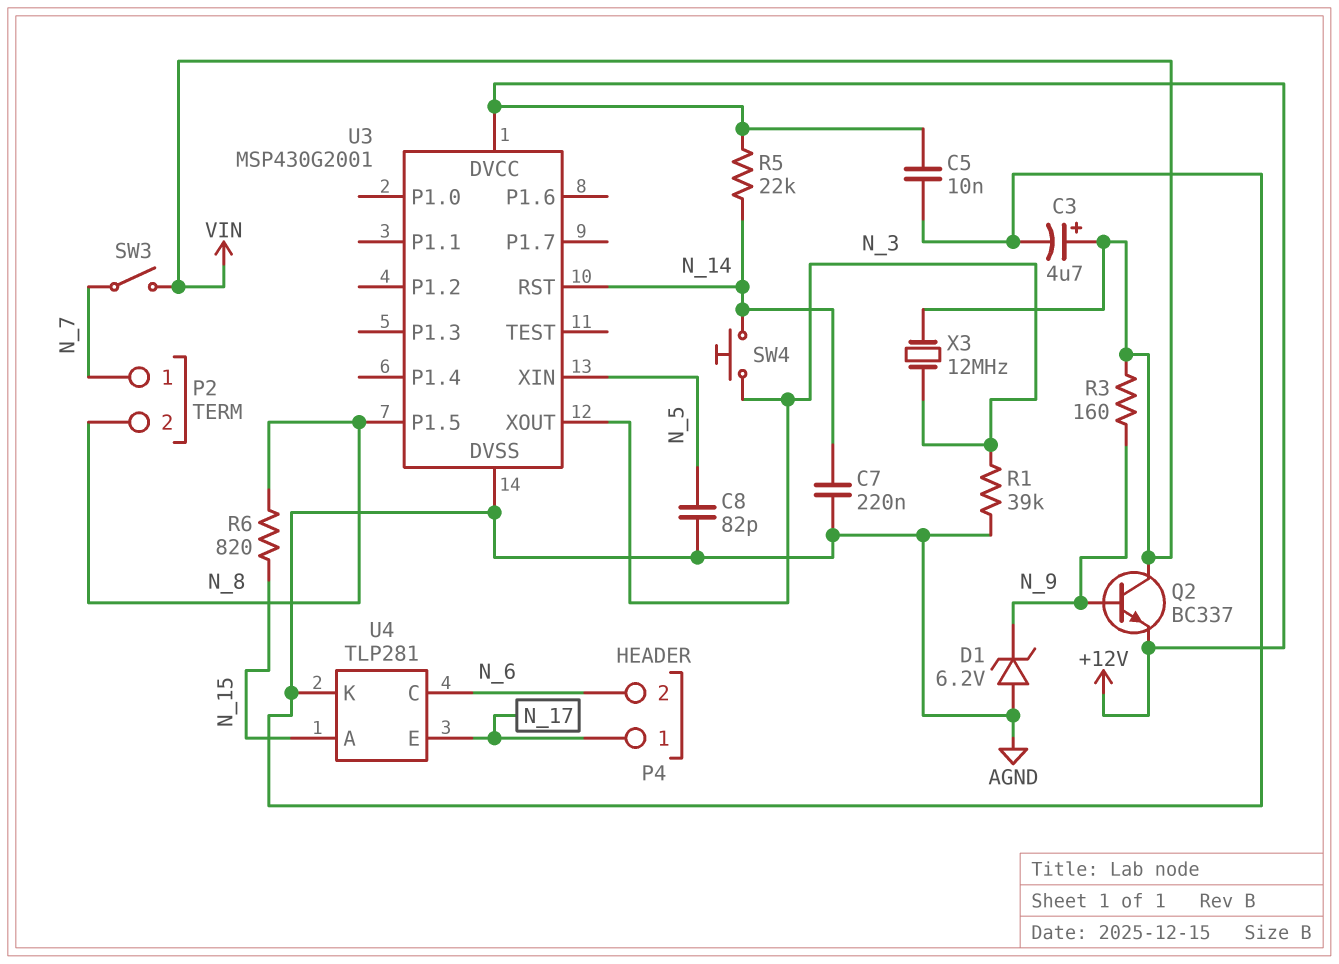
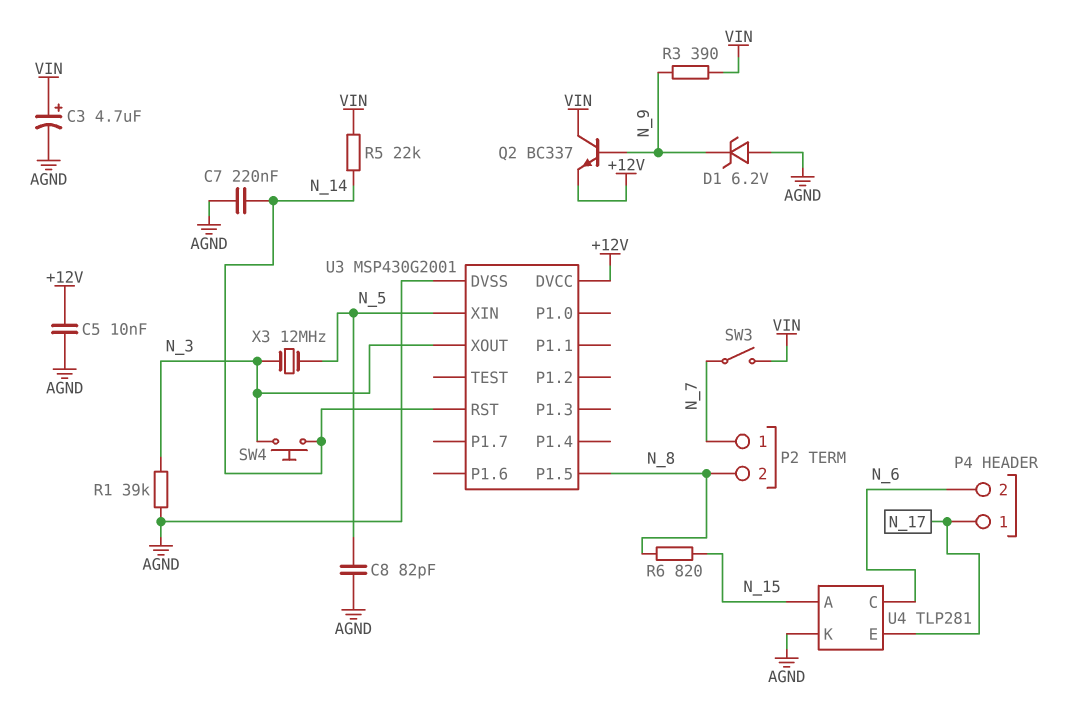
R3: 160 (N_9, VIN) -> 390 (N_9, VIN)
R5: 22k (+12V, N_14) -> 22k (N_14, VIN)
X3: 12MHz (N_3, VIN) -> 12MHz (N_3, N_5)

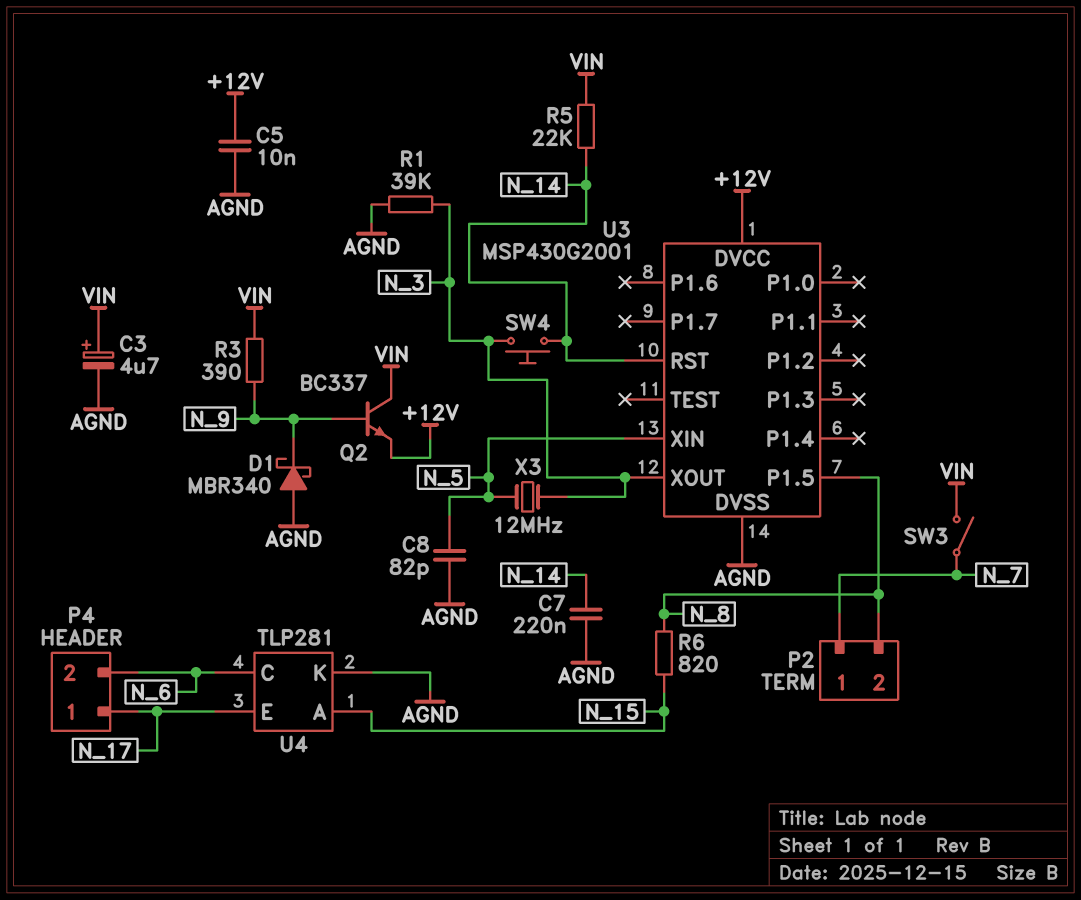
D1: zener 6.2V (A AGND, K N_9) -> schottky MBR340 (A AGND, K N_9)

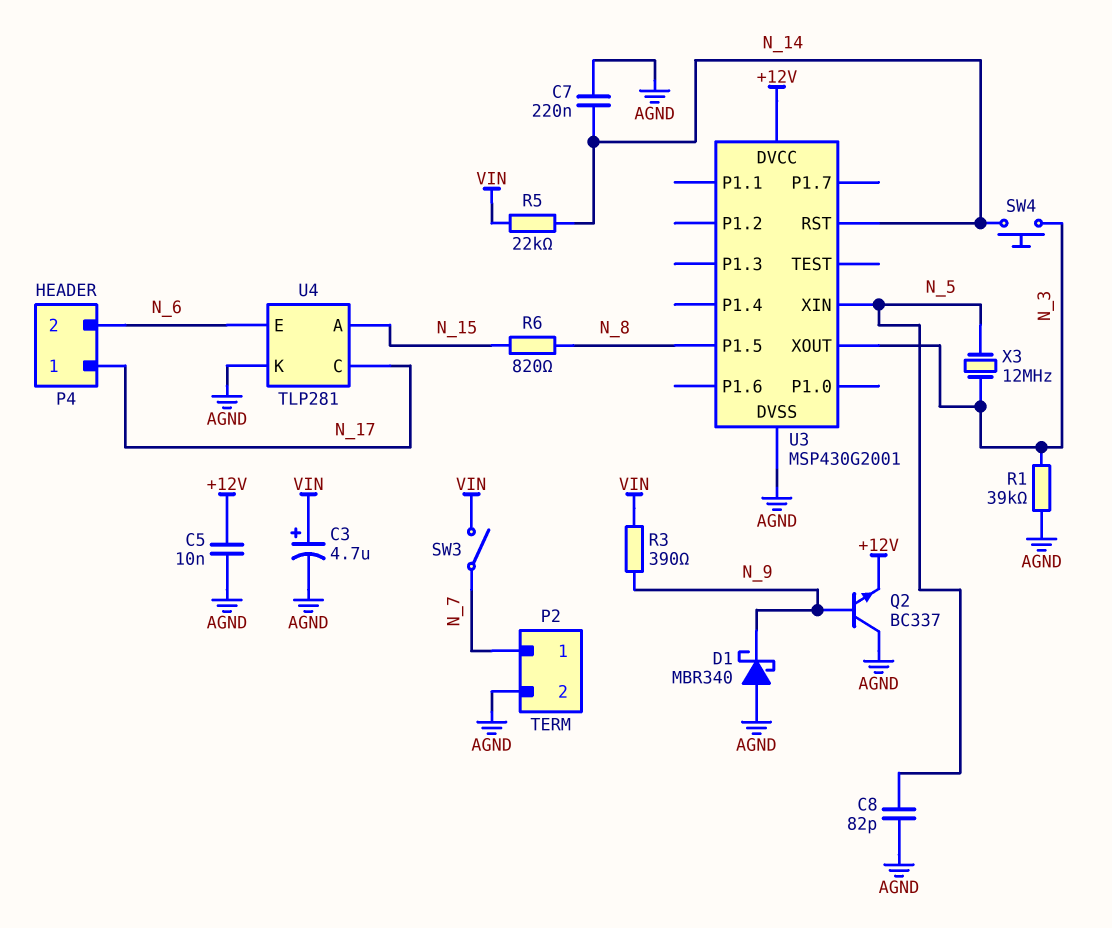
P2 pin 2: N_8 -> AGND
Q2: NPN BC337 (B N_9, C VIN, E +12V) -> NPN BC337 (B N_9, C AGND, E +12V)
U4 pin C: N_6 -> N_17
U4 pin E: N_17 -> N_6

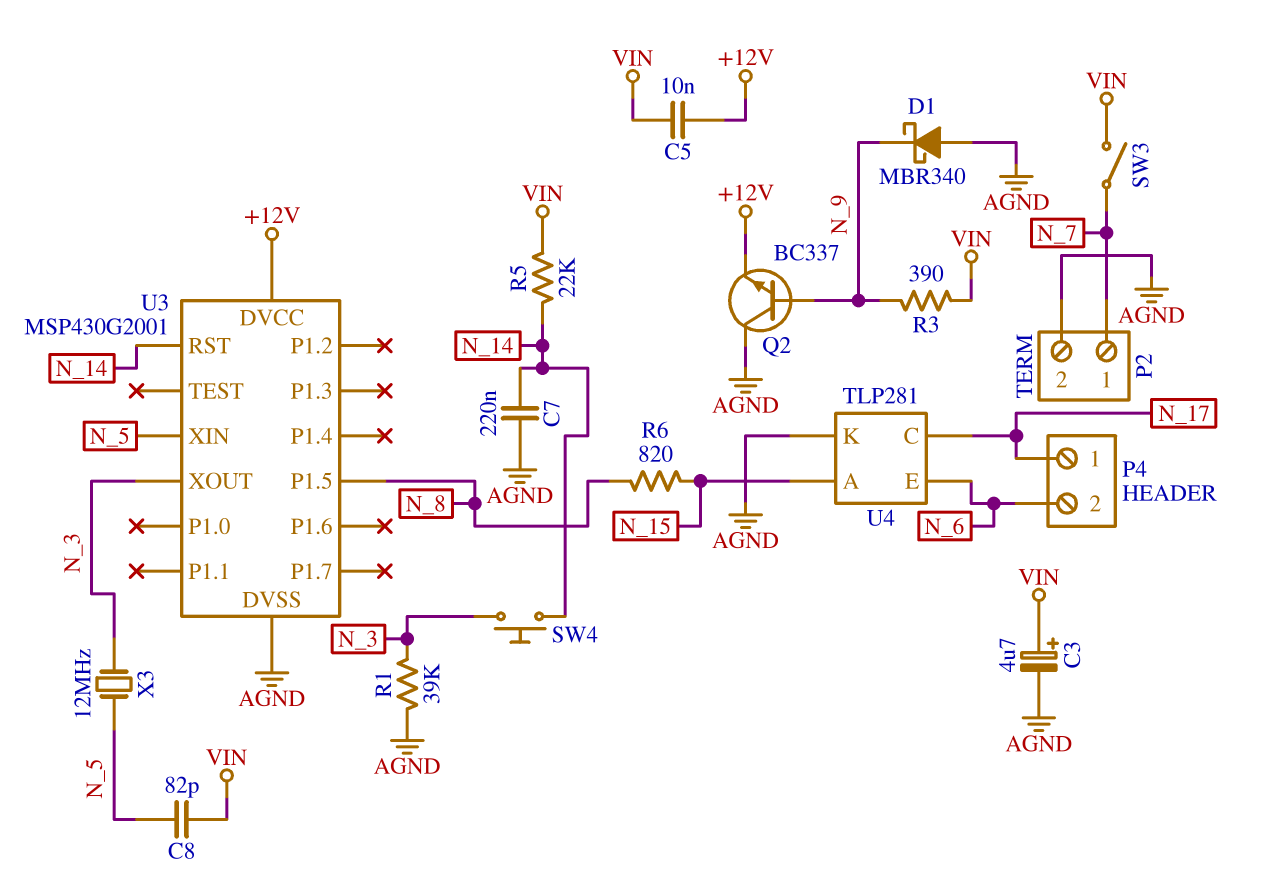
C5: 10nF (+12V, AGND) -> 10nF (+12V, VIN)
C8: 82pF (AGND, N_5) -> 82pF (N_5, VIN)

